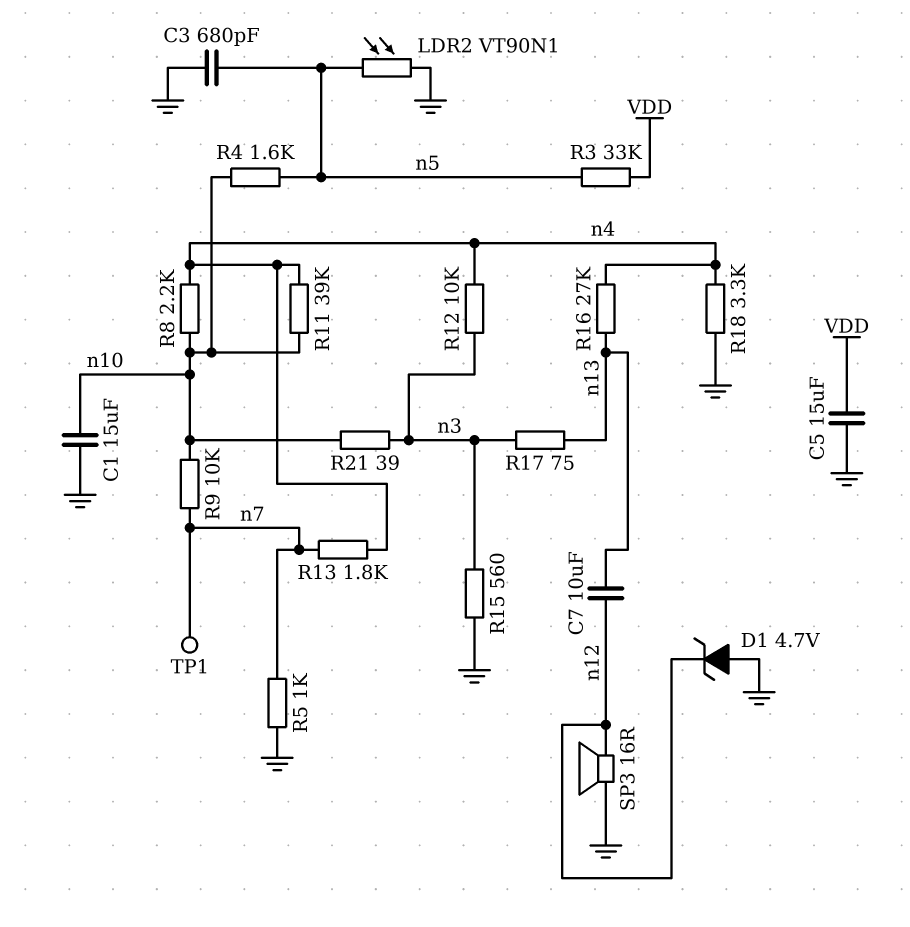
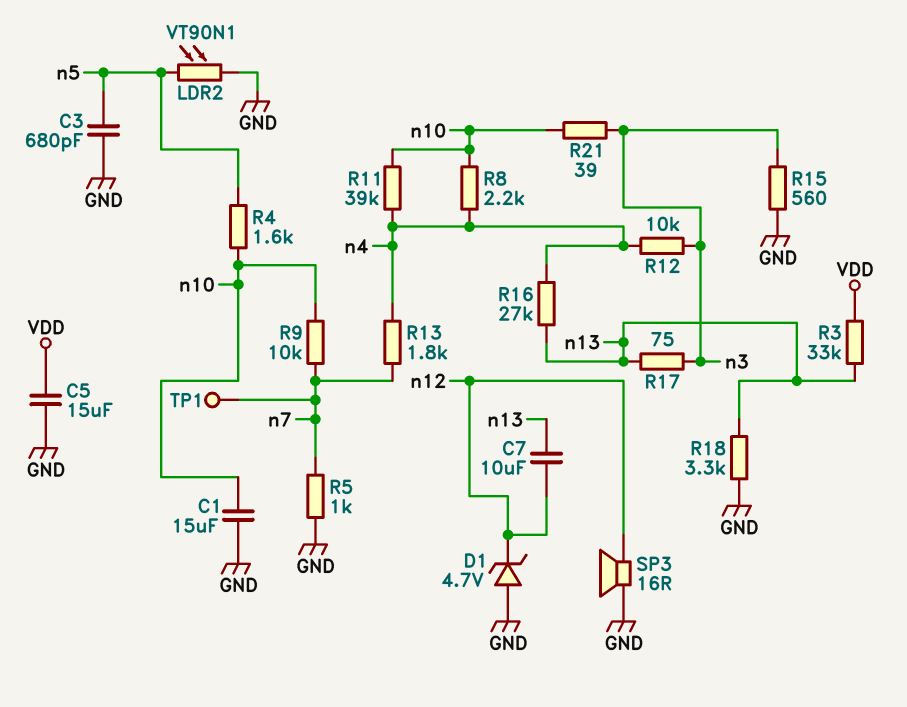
R3: 33k (VDD, n5) -> 33k (VDD, n13)
R18: 3.3k (GND, n4) -> 3.3k (GND, n13)

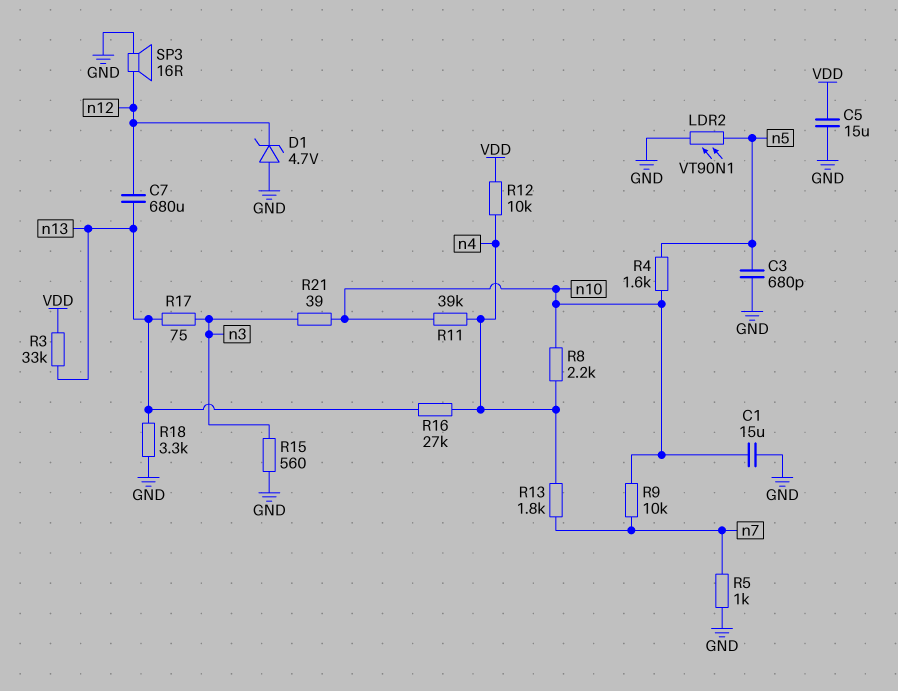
C7: 10uF (n12, n13) -> 680uF (n12, n13)
R12: 10k (n3, n4) -> 10k (VDD, n4)
TP1: test point (n7) -> none

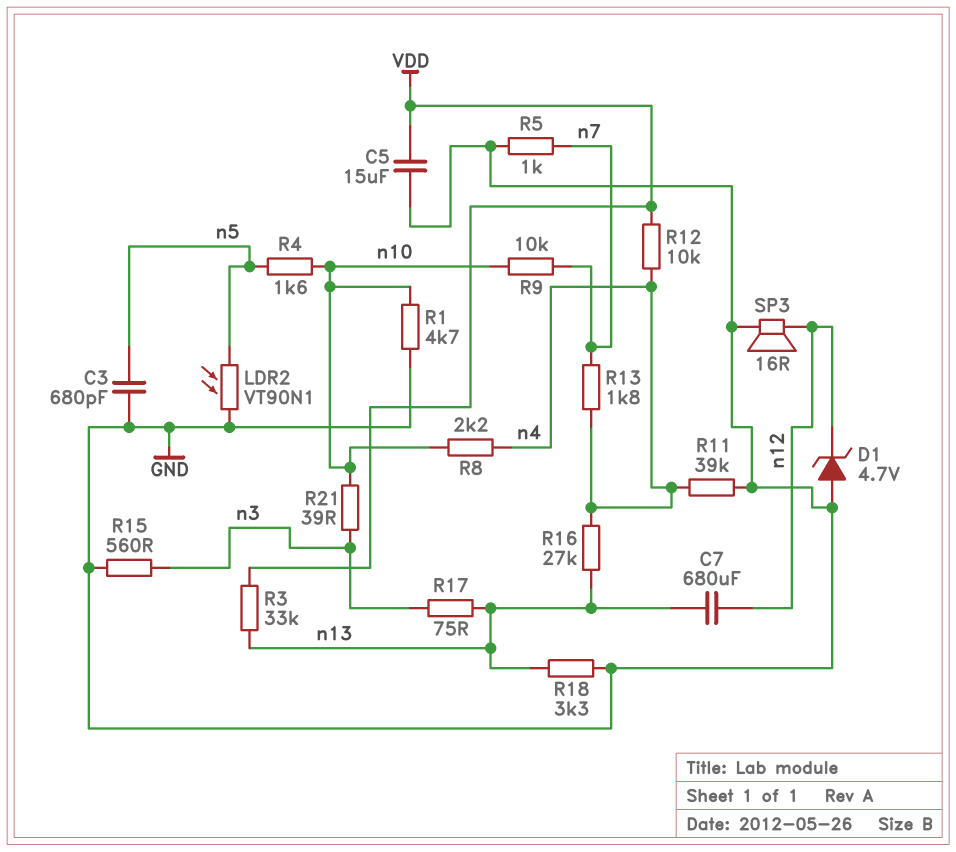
C1: 15uF (GND, n10) -> none
R1: none -> 4.7k (GND, n10)
R11: 39k (n4, n10) -> 39k (GND, n4)

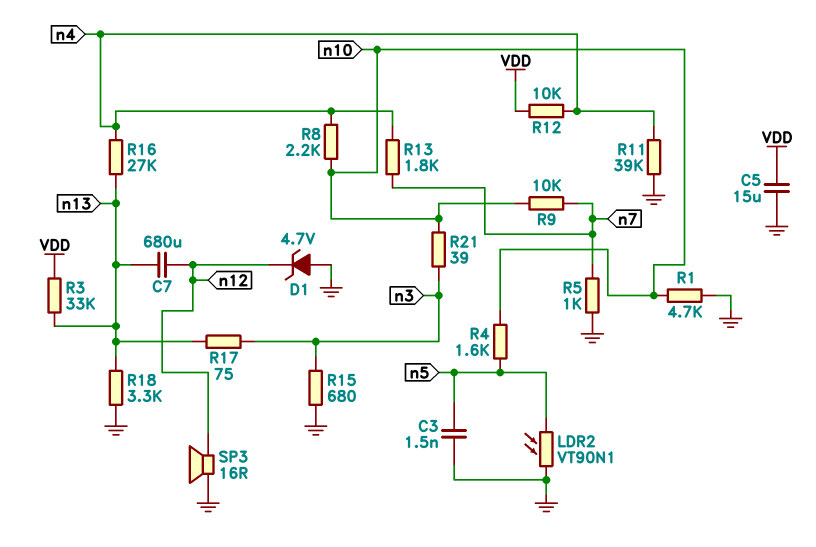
C3: 680pF (GND, n5) -> 1.5nF (GND, n5)
R15: 560 (GND, n3) -> 680 (GND, n3)

